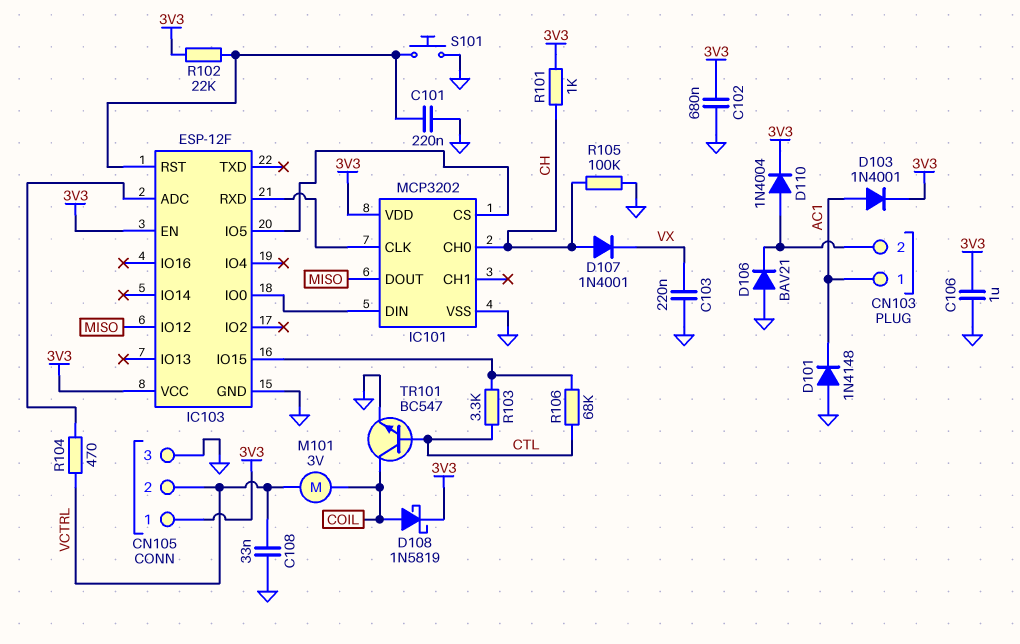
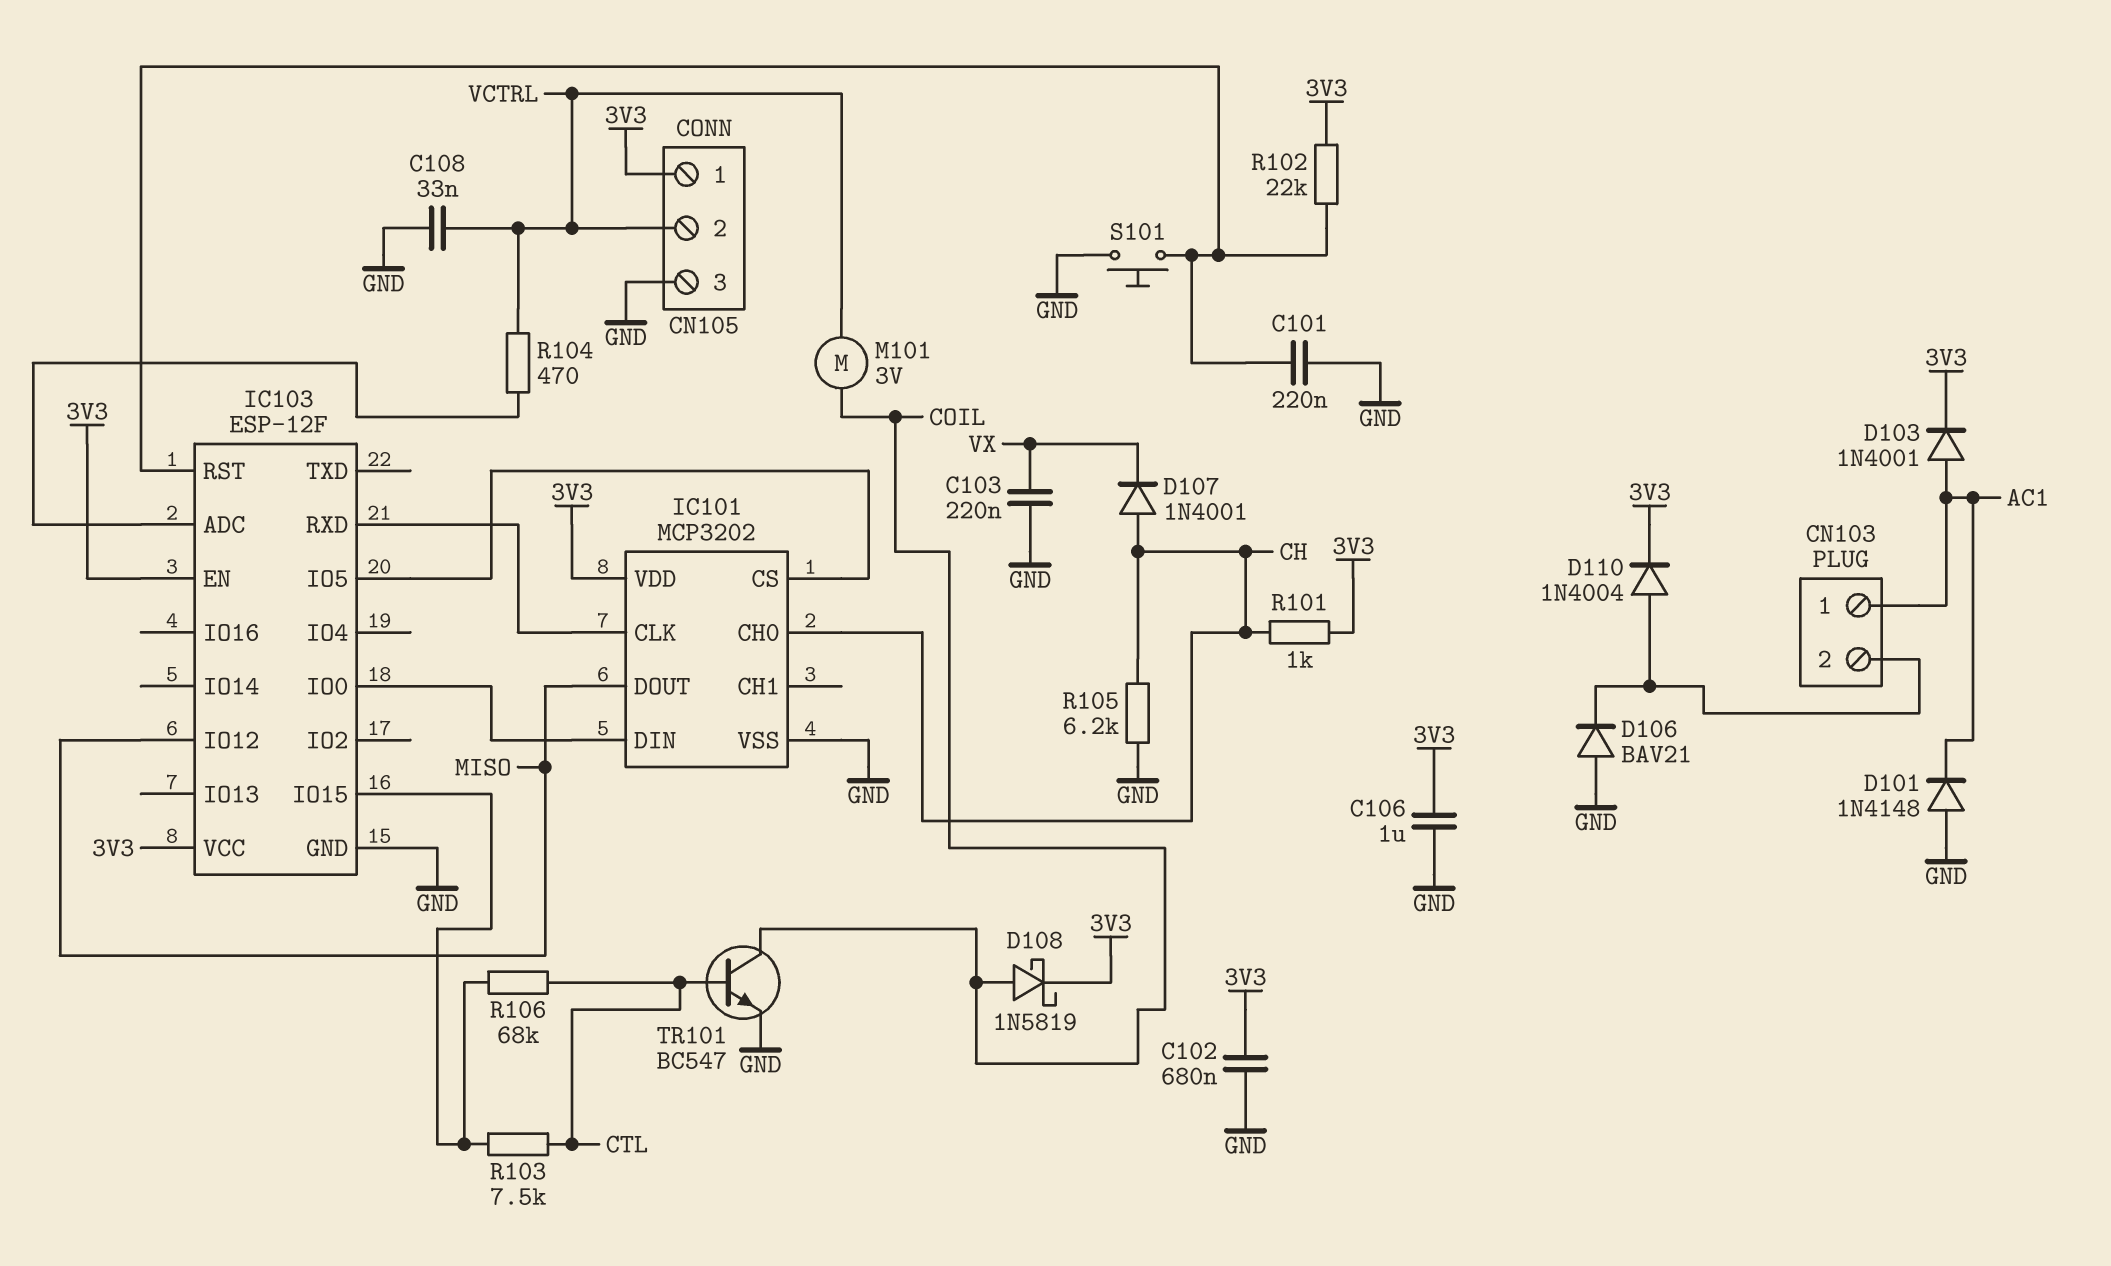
R103: 3.3k (CTL, IC103/IO15) -> 7.5k (CTL, IC103/IO15)
R105: 100k (CH, GND) -> 6.2k (CH, GND)

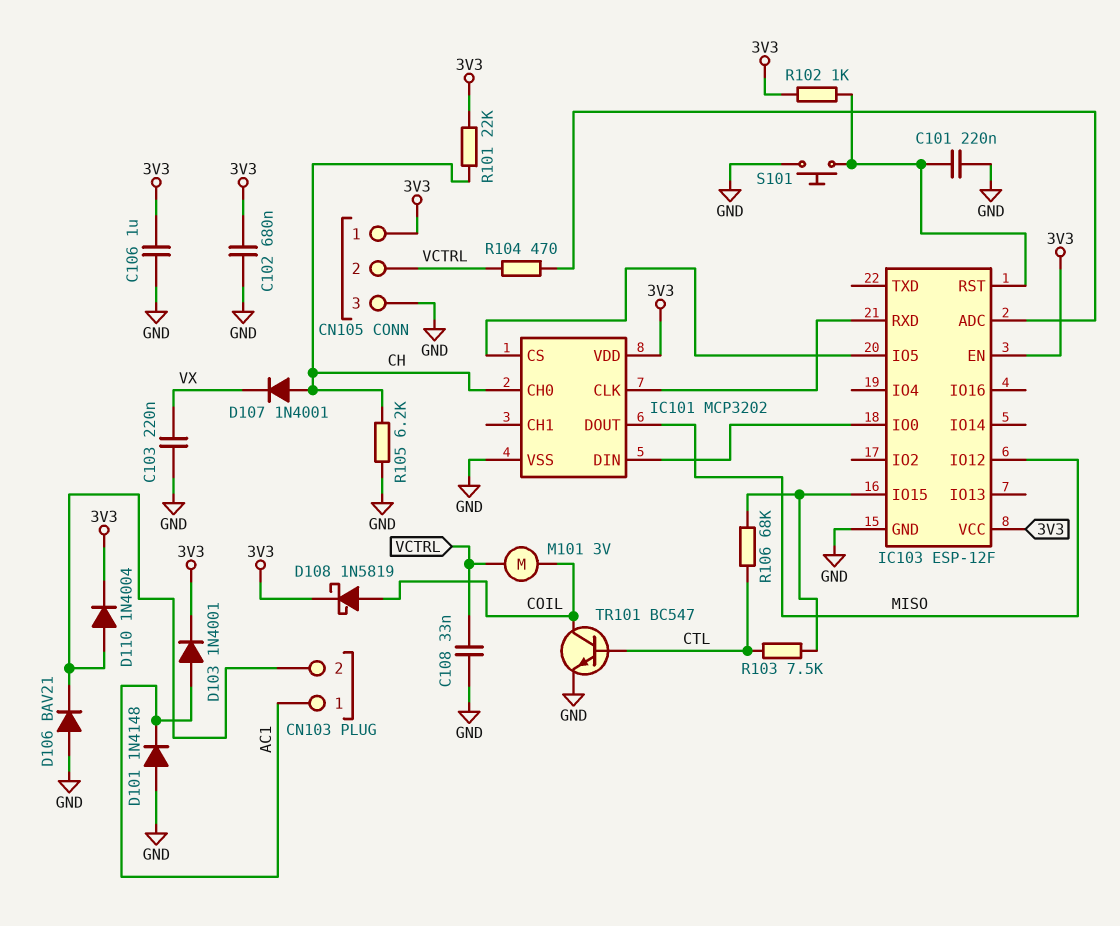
R101: 1k (3V3, CH) -> 22k (3V3, CH)
R102: 22k (3V3, IC103/RST) -> 1k (3V3, IC103/RST)

